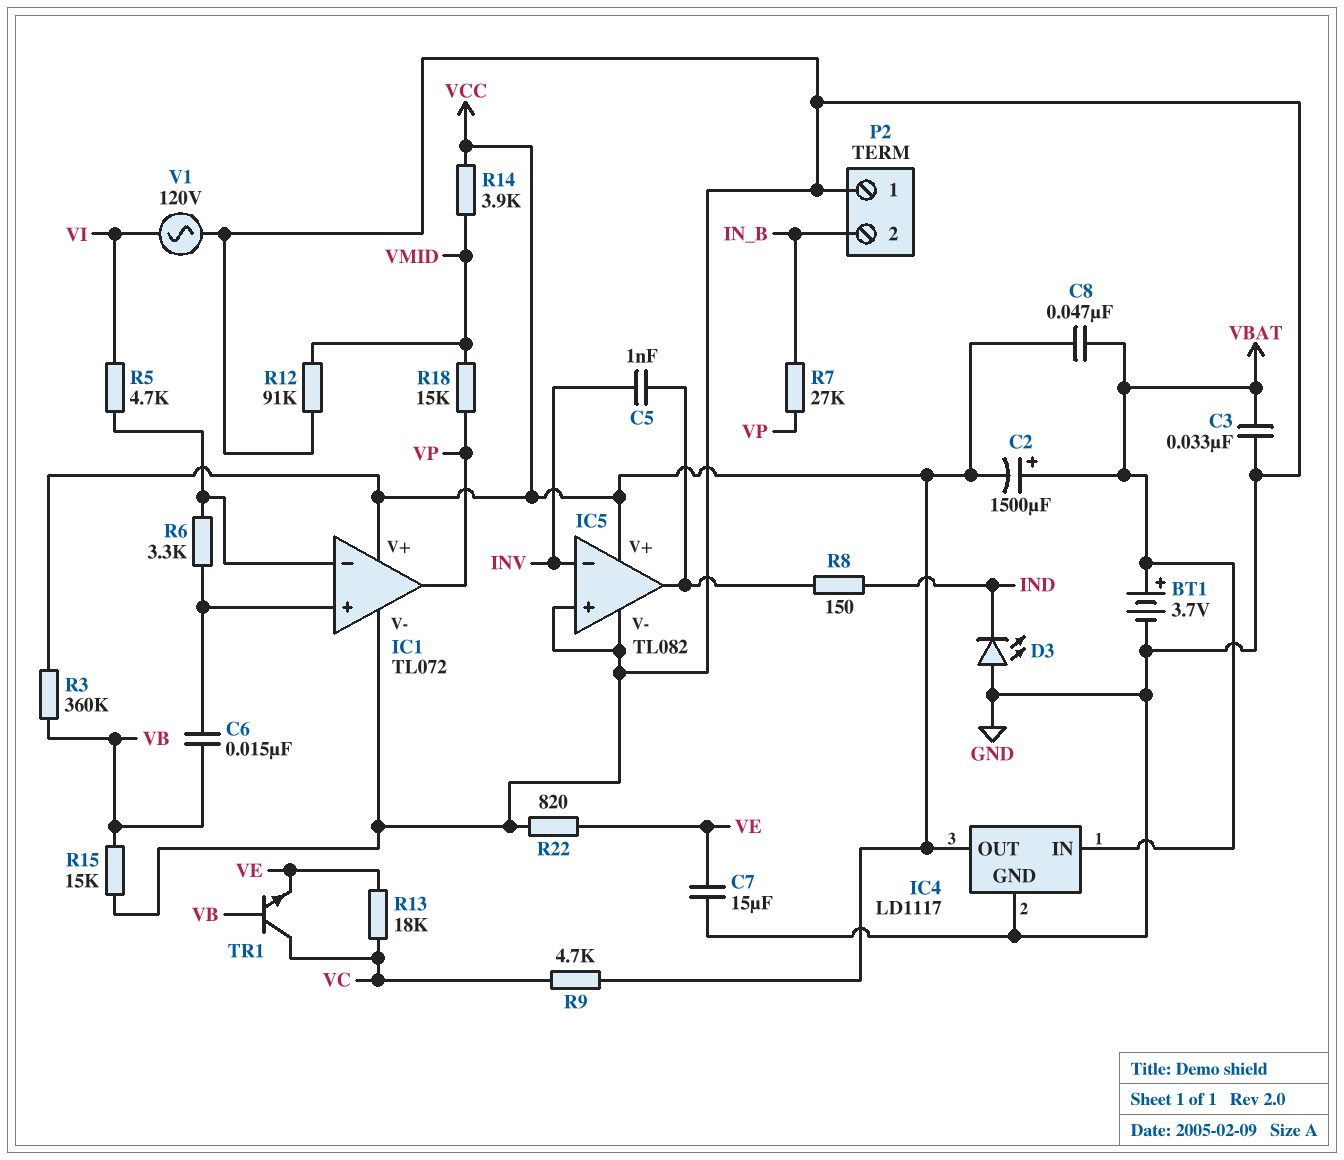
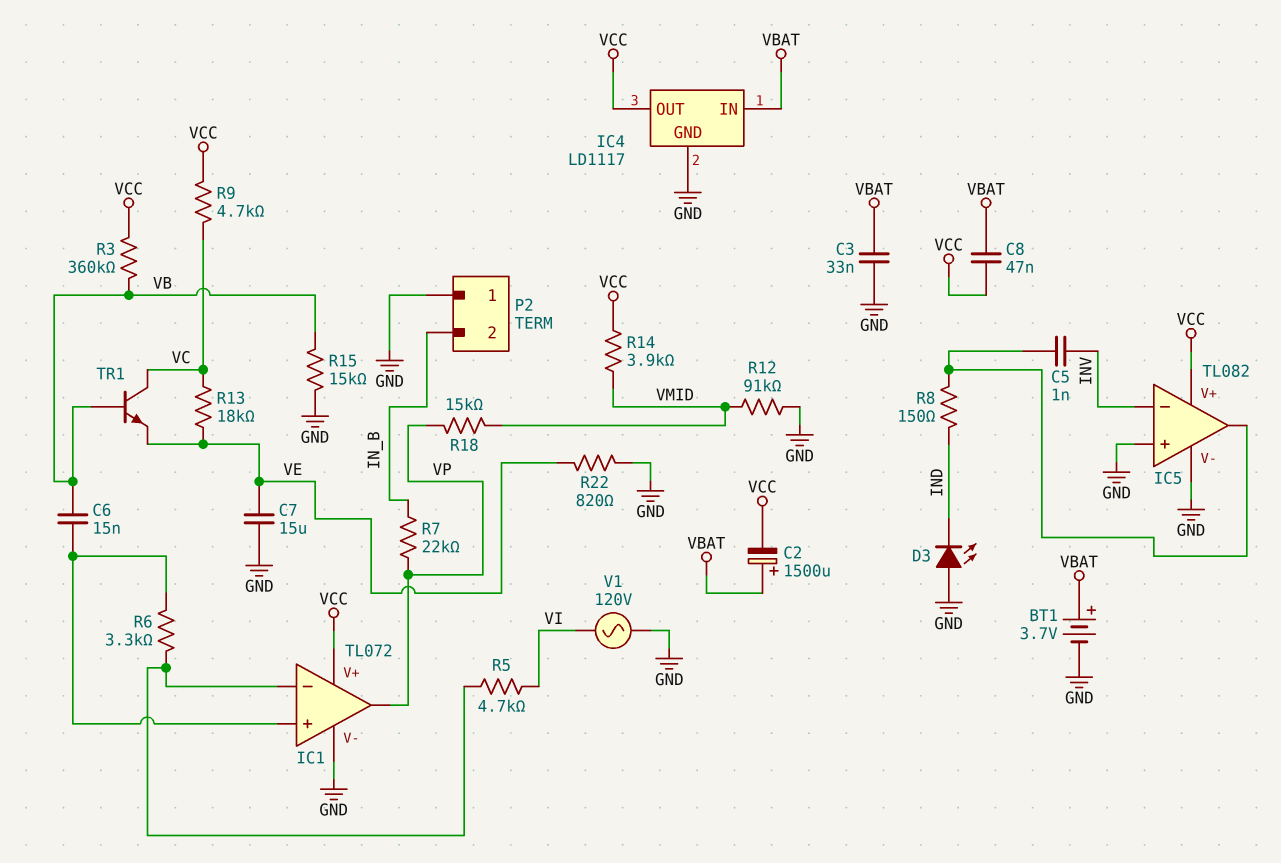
R7: 27k (IN_B, VP) -> 22k (IN_B, VP)

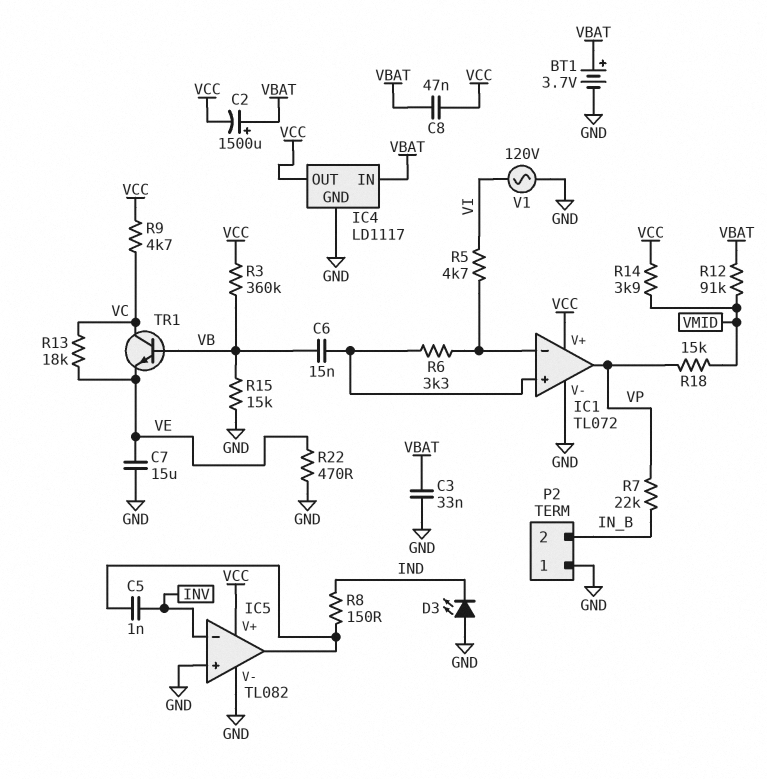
R12: 91k (GND, VMID) -> 91k (VBAT, VMID)
R22: 820 (GND, VE) -> 470 (GND, VE)

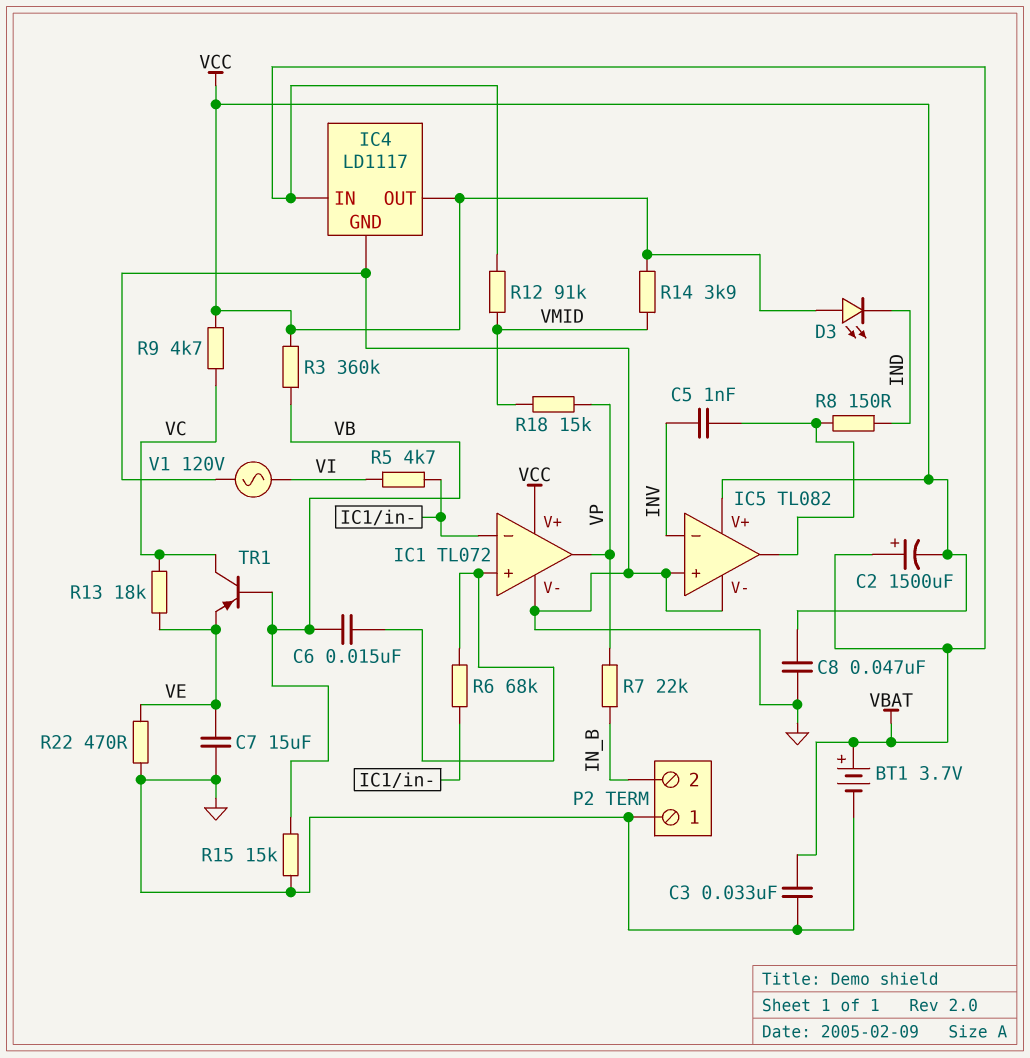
C8: 47nF (VBAT, VCC) -> 47nF (GND, VCC)
D3: LED (A GND, K IND) -> LED (A VCC, K IND)
R6: 3.3k (IC1/in+, IC1/in-) -> 68k (IC1/in+, IC1/in-)
TR1: NPN (B VB, C VC, E VE) -> PNP (B VB, C VC, E VE)

